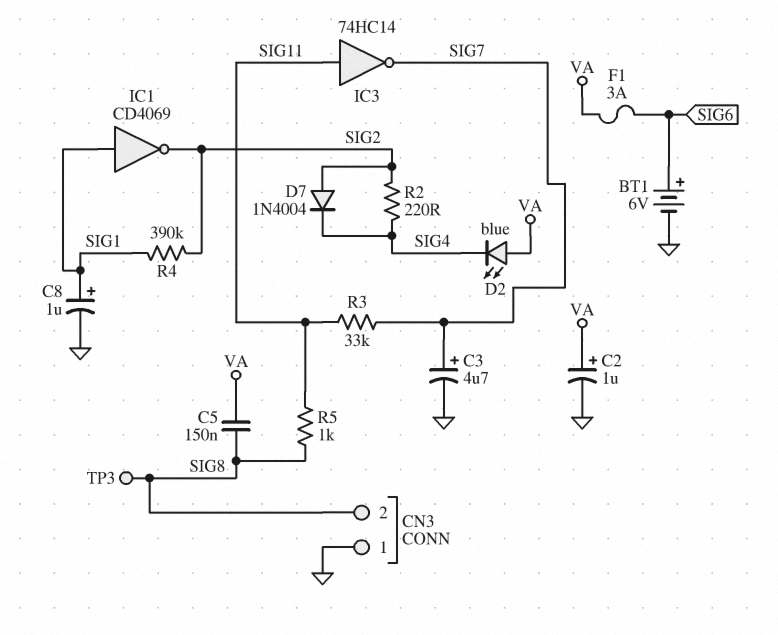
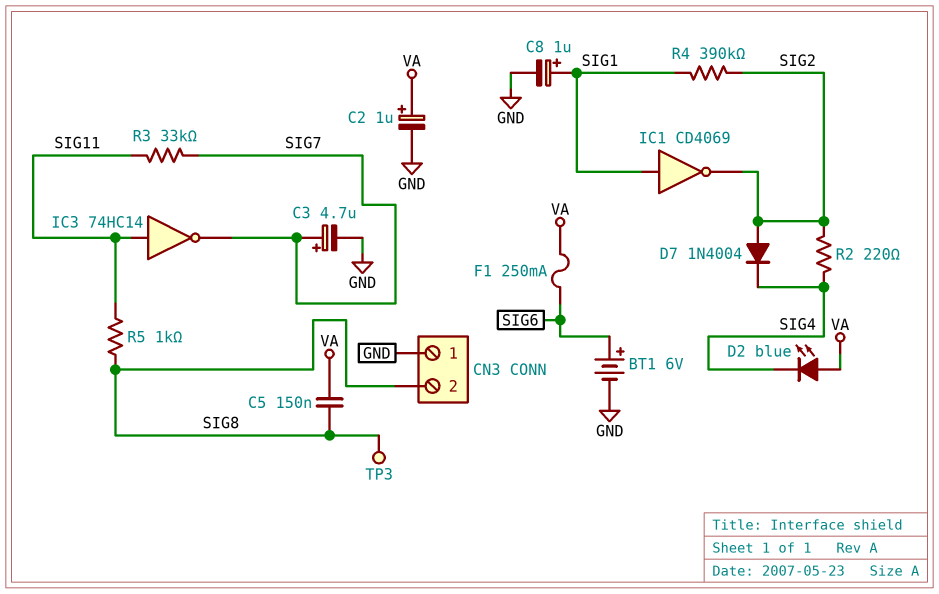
F1: 3A (SIG6, VA) -> 250mA (SIG6, VA)

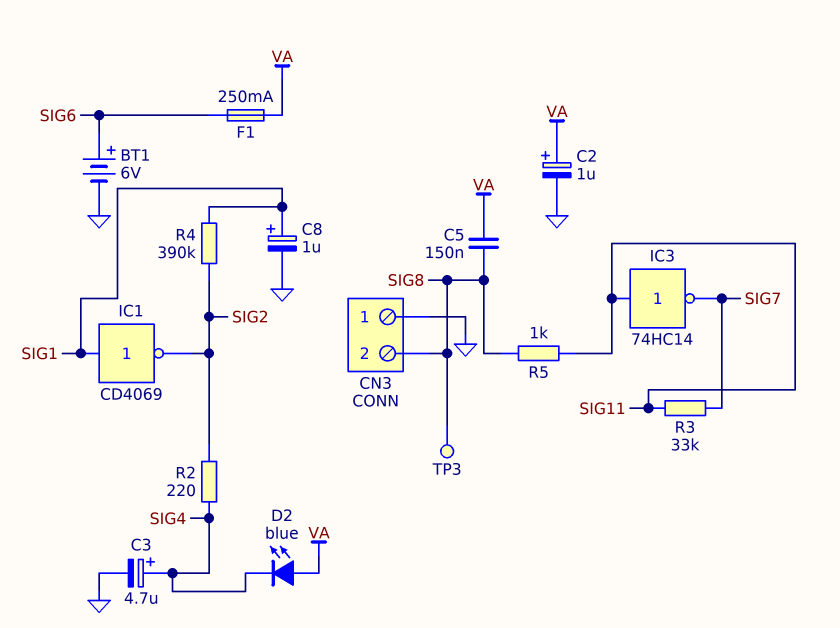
C3: 4.7uF (plus SIG7, minus GND) -> 4.7uF (plus SIG4, minus GND)
D7: diode 1N4004 (A SIG2, K SIG4) -> none

